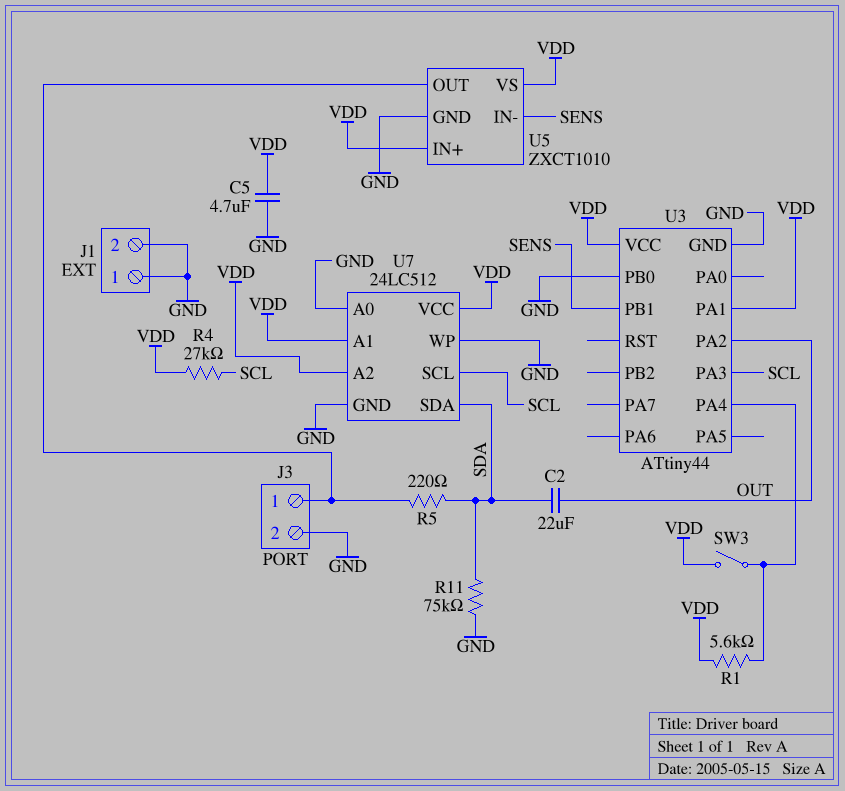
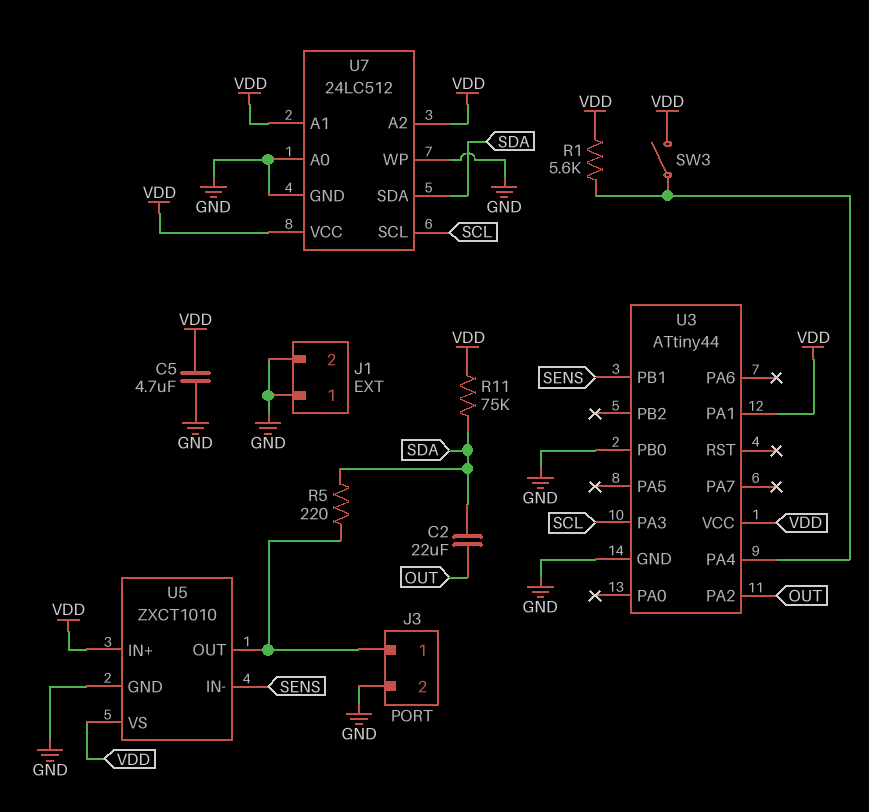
R4: 27k (SCL, VDD) -> none
R11: 75k (GND, SDA) -> 75k (SDA, VDD)

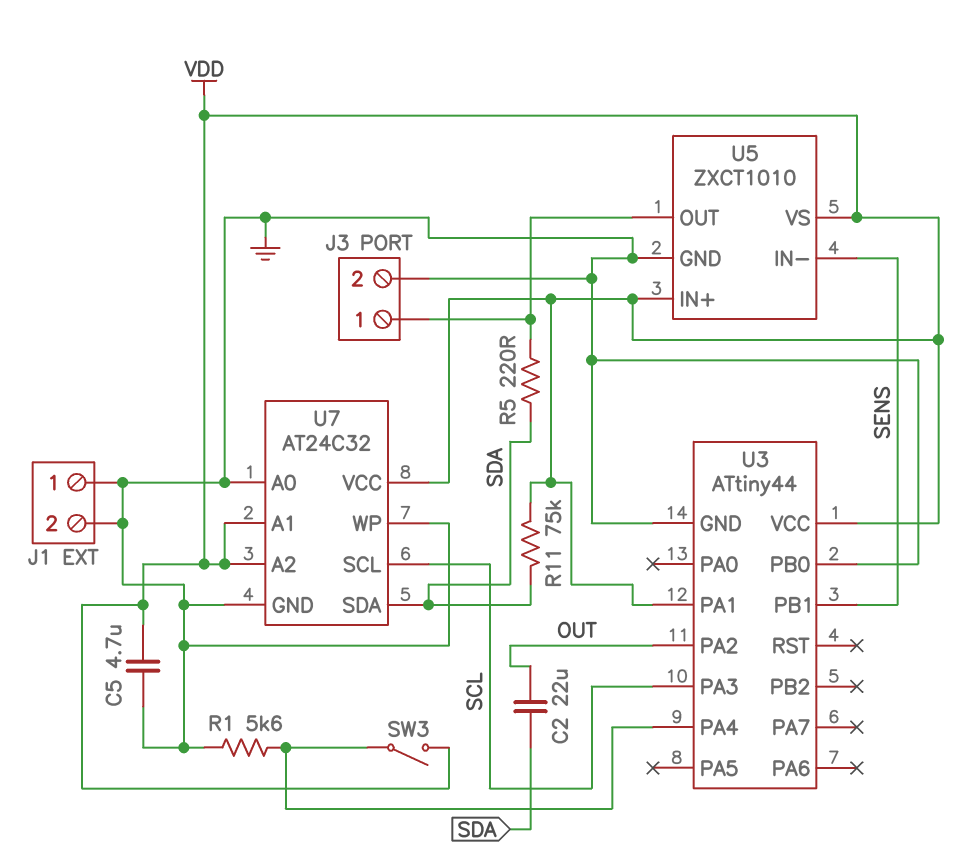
R1: 5.6k (U3/PA4, VDD) -> 5.6k (GND, U3/PA4)
U7: 24LC512 -> AT24C32

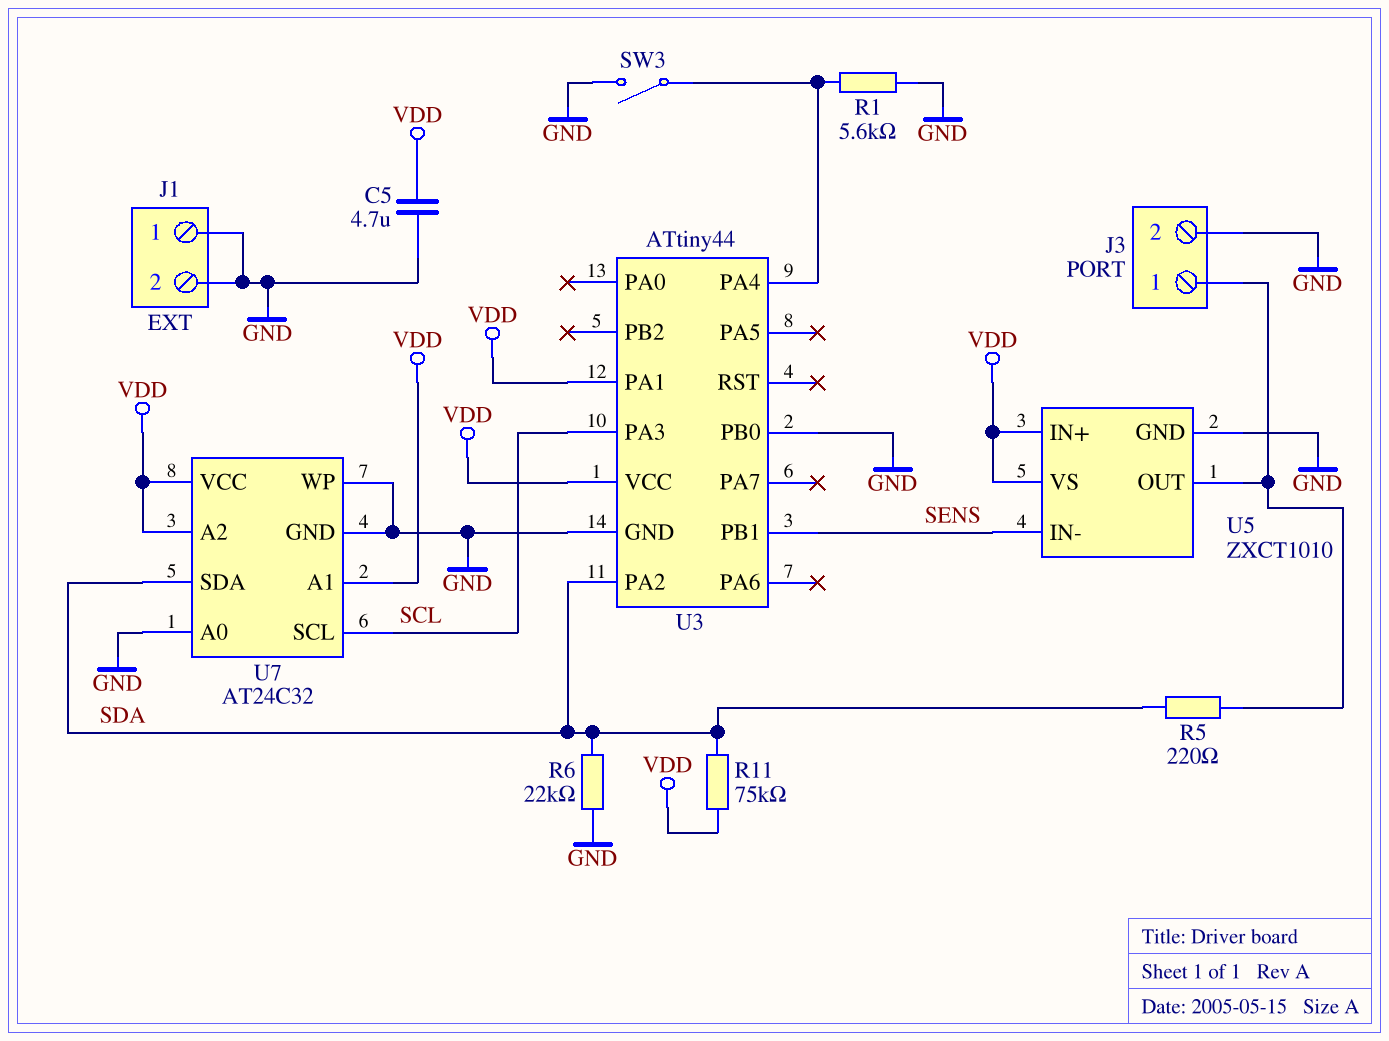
C2: 22uF (OUT, SDA) -> none
R6: none -> 22k (GND, SDA)
SW3: switch (U3/PA4, VDD) -> switch (GND, U3/PA4)
U3 pin PA2: OUT -> SDA

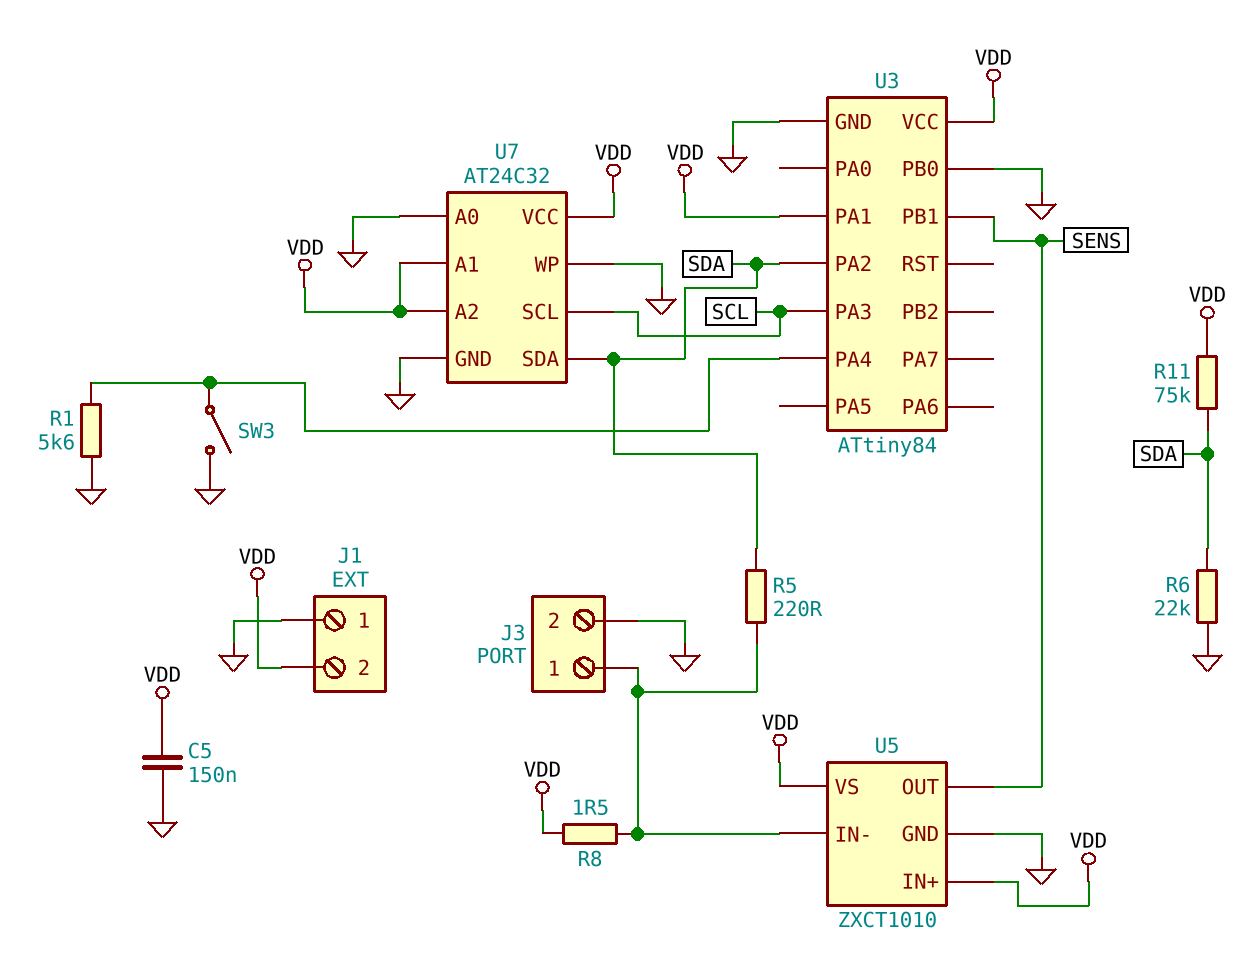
C5: 4.7uF (GND, VDD) -> 150nF (GND, VDD)
J1 pin 2: GND -> VDD
R8: none -> 1.5 (J3/1, VDD)
U3: ATtiny44 -> ATtiny84
U5 pin IN-: SENS -> J3/1
U5 pin OUT: J3/1 -> SENS

